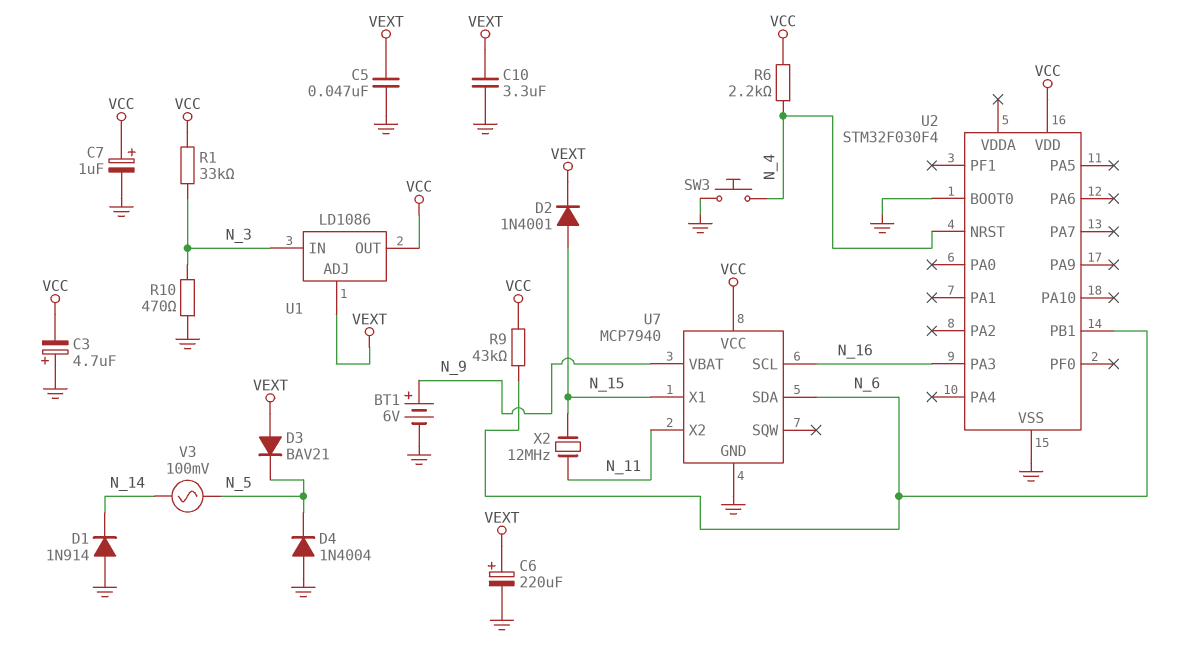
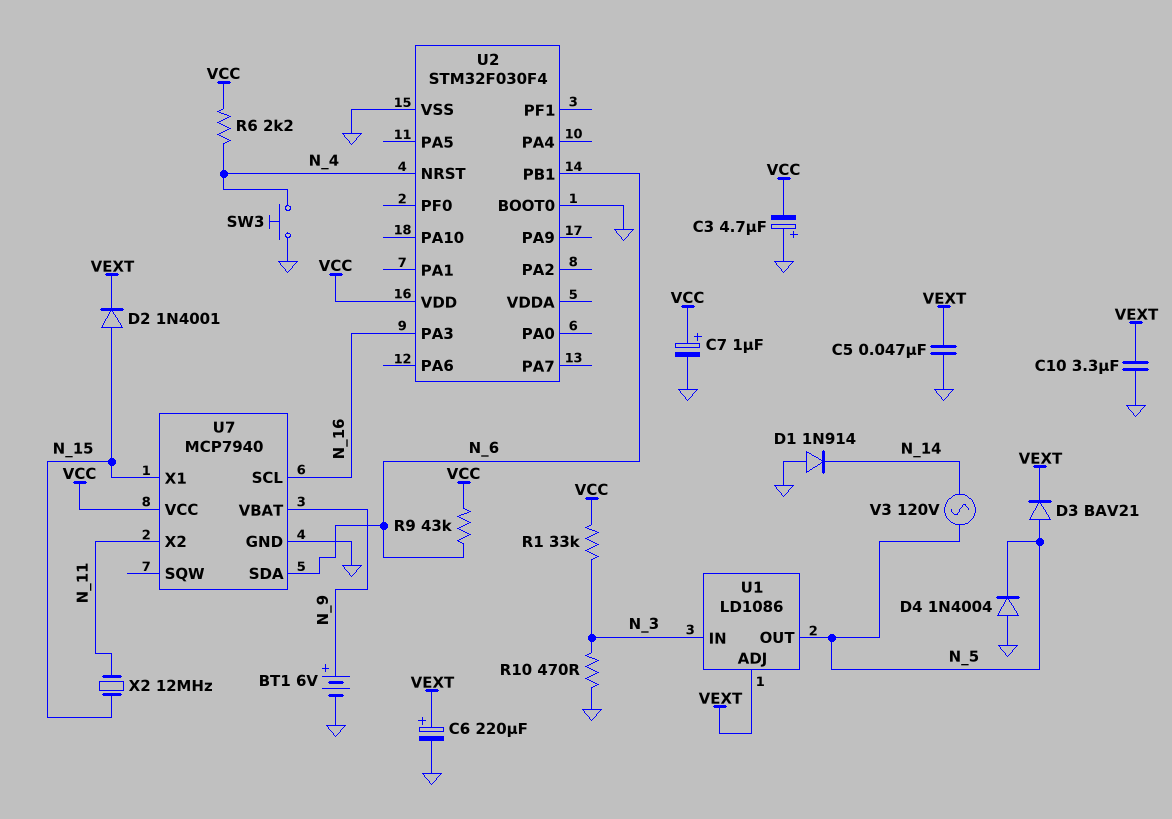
D3: diode BAV21 (A VEXT, K N_5) -> diode BAV21 (A N_5, K VEXT)
U1 pin OUT: VCC -> N_5
V3: AC 100mV (N_5, N_14) -> AC 120V (N_5, N_14)

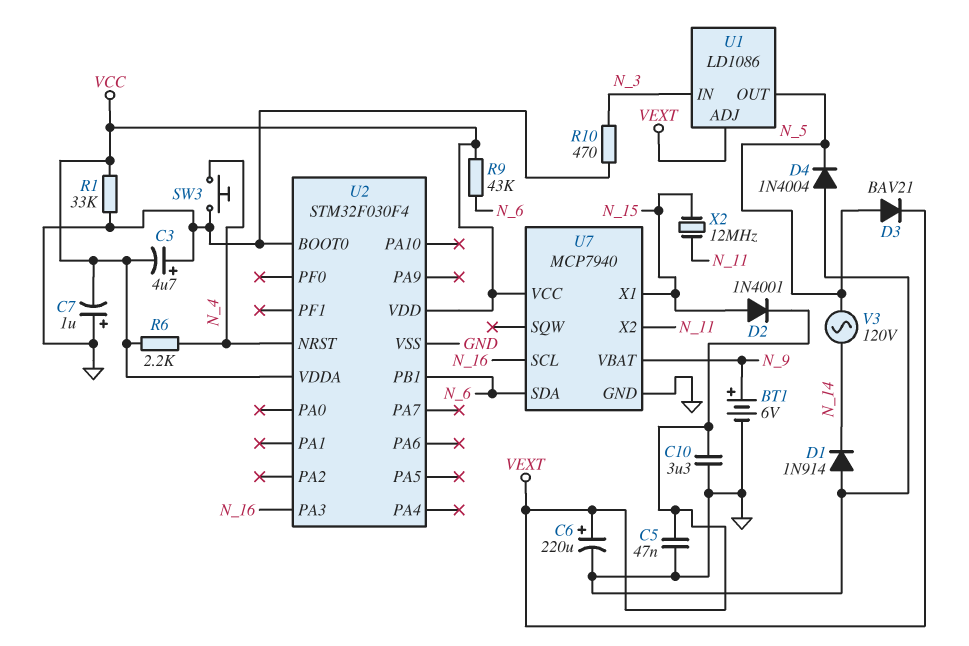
C7: 1uF (plus VCC, minus GND) -> 1uF (plus GND, minus VCC)
R1: 33k (N_3, VCC) -> 33k (GND, VCC)
U2 pin VDDA: none -> VCC

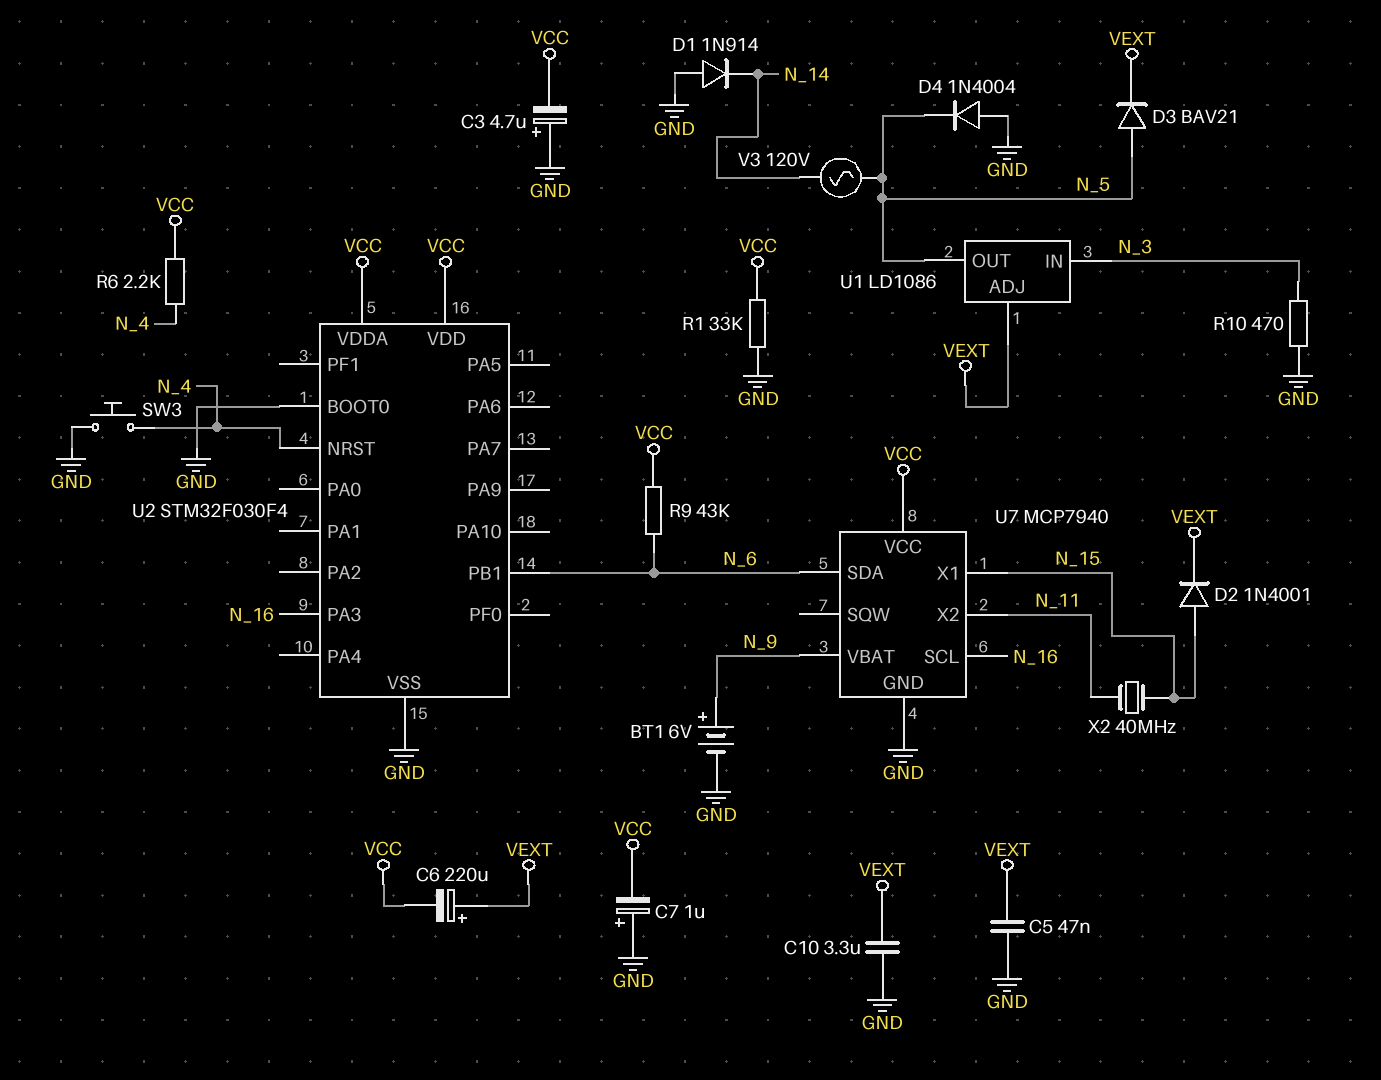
C6: 220uF (plus VEXT, minus GND) -> 220uF (plus VEXT, minus VCC)
X2: 12MHz (N_11, N_15) -> 40MHz (N_11, N_15)

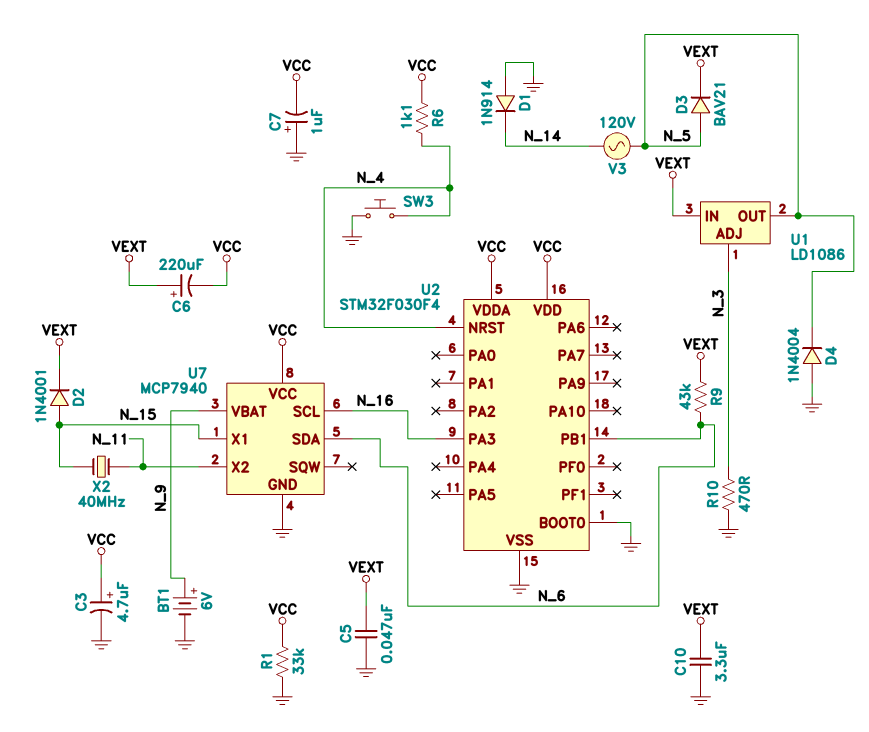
C3: 4.7uF (plus GND, minus VCC) -> 4.7uF (plus VCC, minus GND)
R6: 2.2k (N_4, VCC) -> 1.1k (N_4, VCC)
R9: 43k (N_6, VCC) -> 43k (N_6, VEXT)
U1 pin ADJ: VEXT -> N_3
U1 pin IN: N_3 -> VEXT

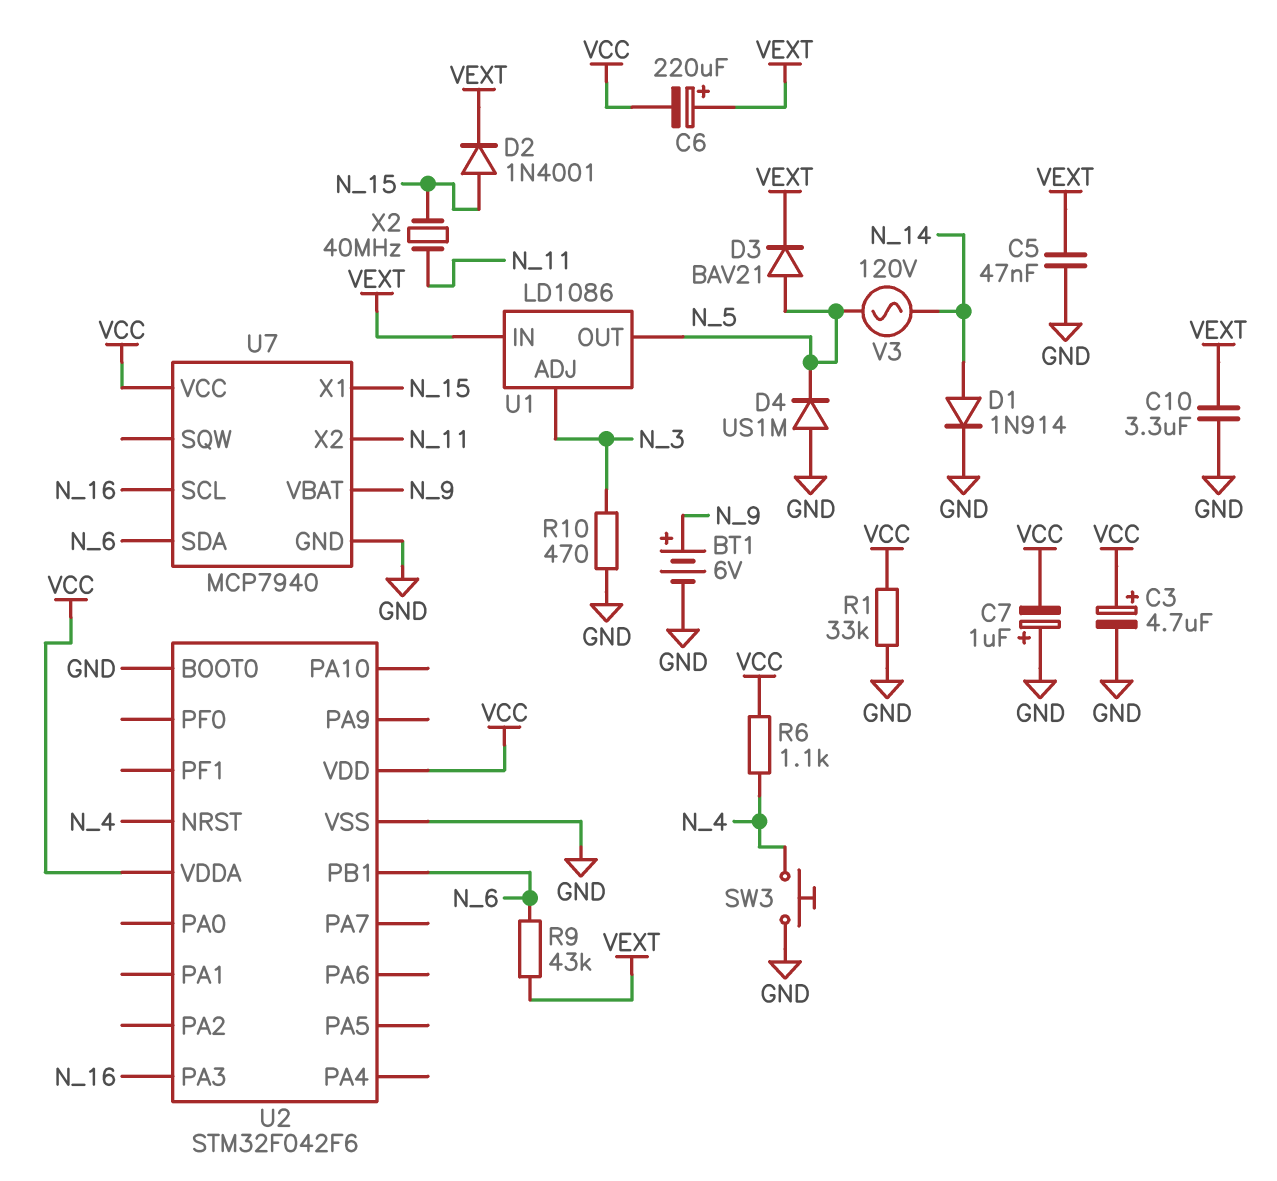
D1: diode 1N914 (A GND, K N_14) -> diode 1N914 (A N_14, K GND)
D4: diode 1N4004 (A GND, K N_5) -> diode US1M (A GND, K N_5)
U2: STM32F030F4 -> STM32F042F6

